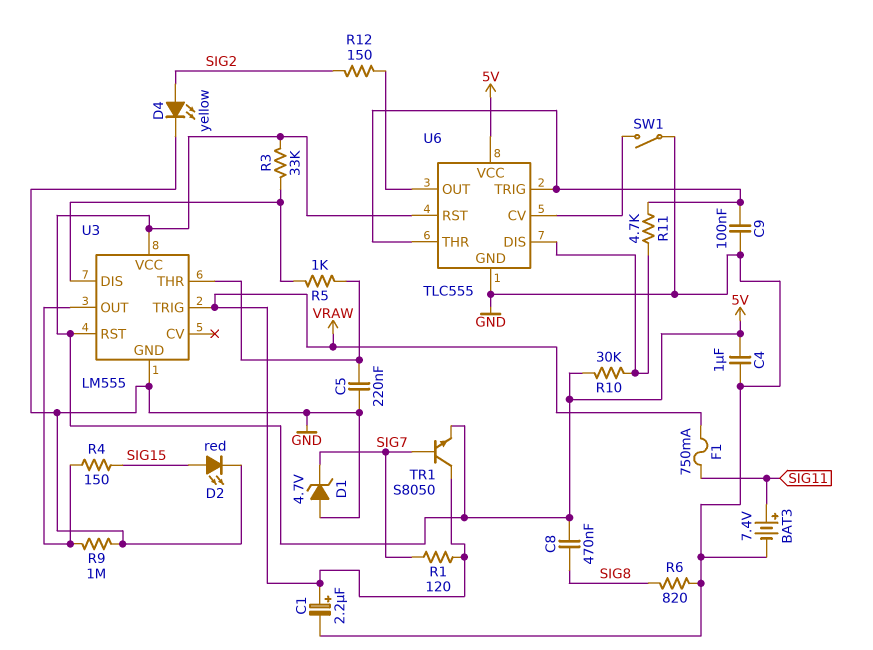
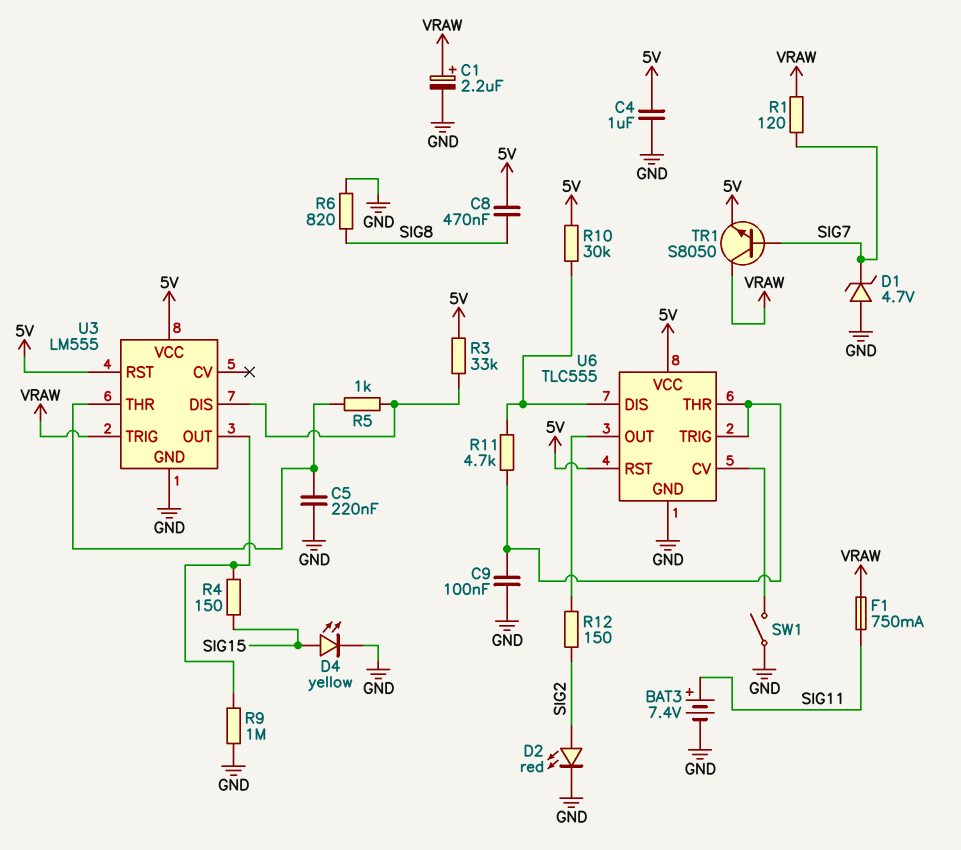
D2: LED red (A SIG15, K GND) -> LED red (A SIG2, K GND)
D4: LED yellow (A SIG2, K GND) -> LED yellow (A SIG15, K GND)

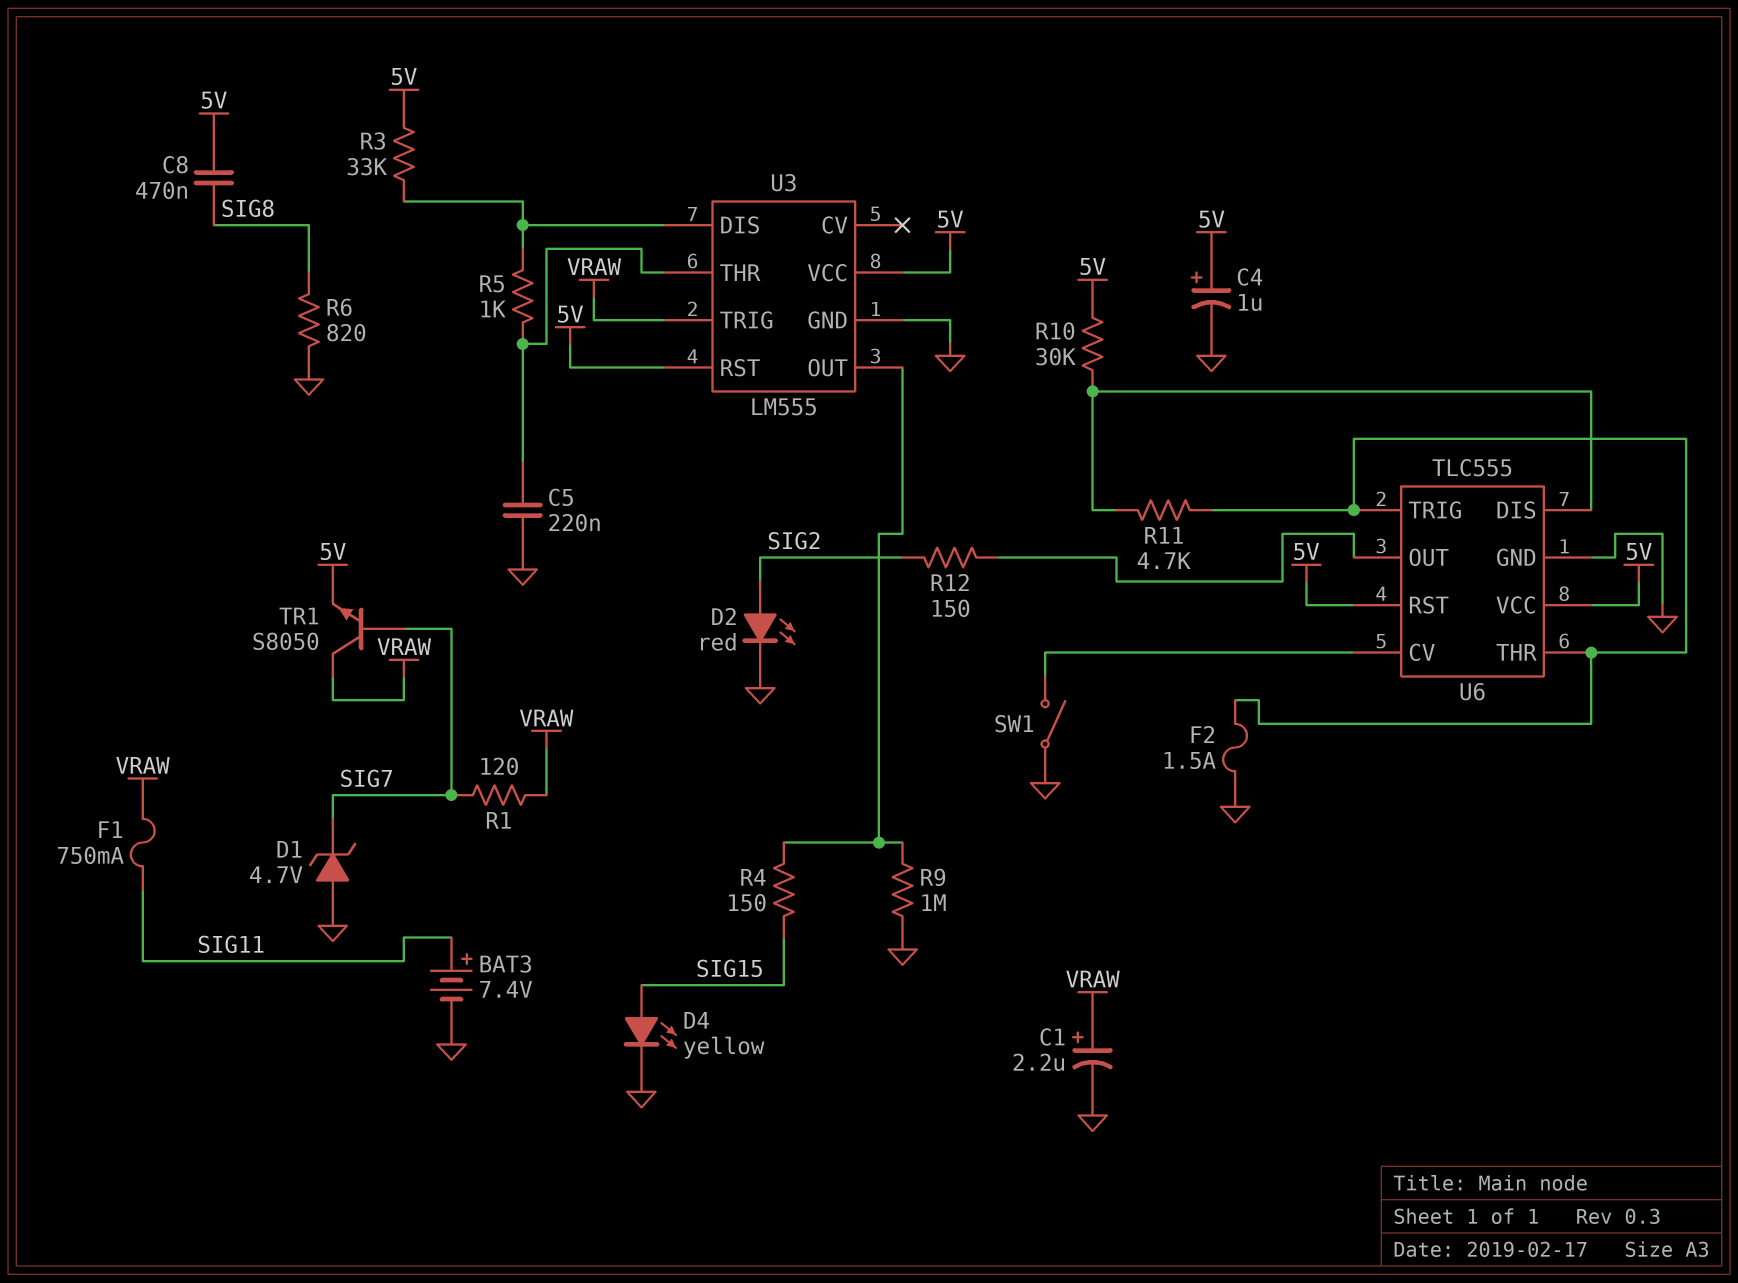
C4: 1uF (5V, GND) -> 1uF (plus 5V, minus GND)
C9: 100nF (GND, U6/THR) -> none
F2: none -> 1.5A (GND, U6/THR)

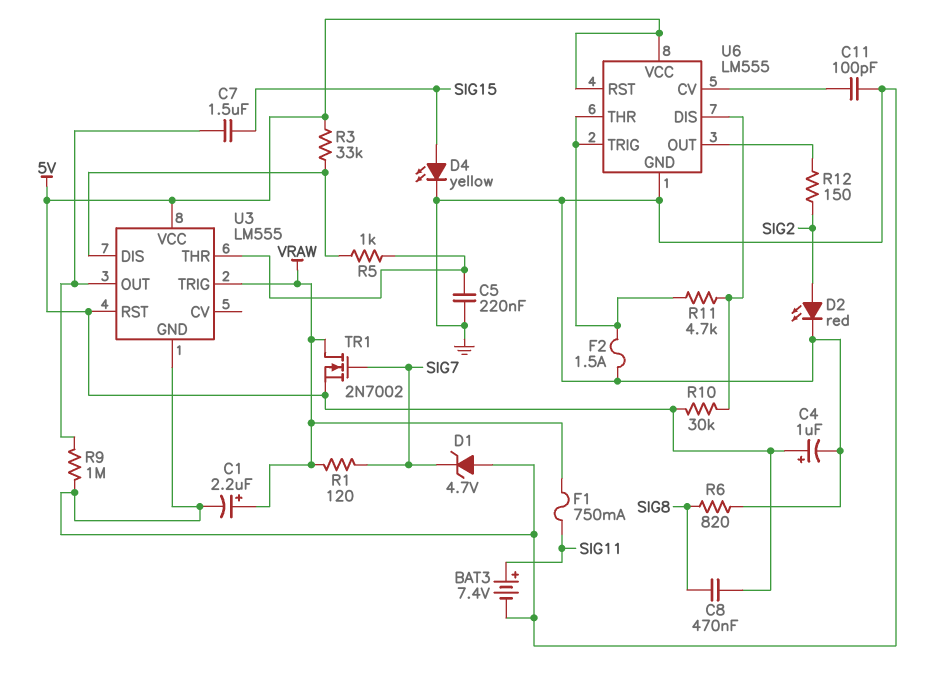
C7: none -> 1.5uF (SIG15, U3/OUT)
C11: none -> 100pF (GND, U6/CV)
R4: 150 (SIG15, U3/OUT) -> none
SW1: switch (GND, U6/CV) -> none
TR1: NPN S8050 (B SIG7, C VRAW, E 5V) -> NMOS 2N7002 (G SIG7, D VRAW, S 5V)
U6: TLC555 -> LM555

